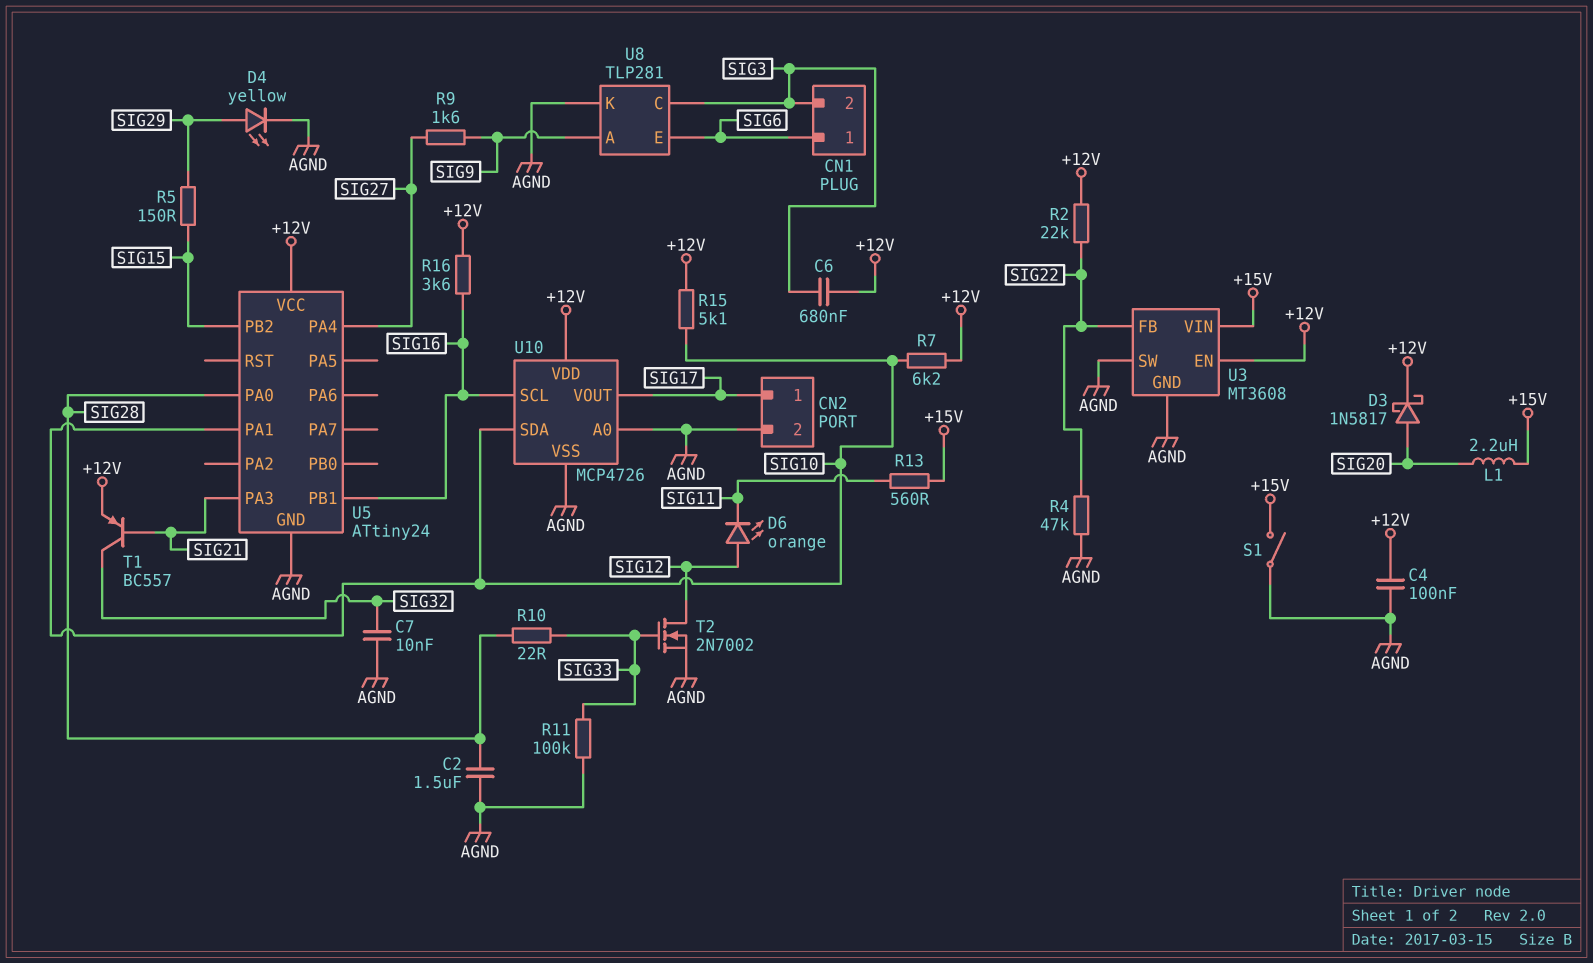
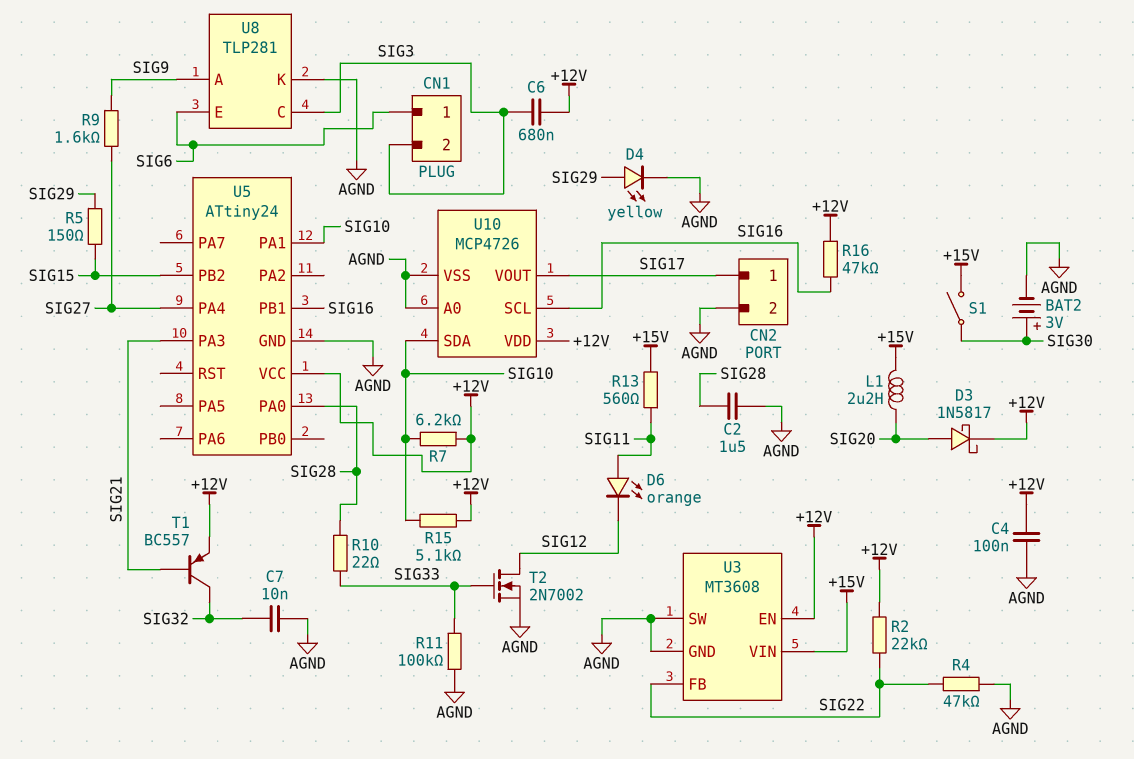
BAT2: none -> 3V (plus SIG30, minus AGND)
D6: LED orange (A SIG12, K SIG11) -> LED orange (A SIG11, K SIG12)
R16: 3.6k (+12V, SIG16) -> 47k (+12V, SIG16)
S1: switch (+15V, AGND) -> switch (+15V, SIG30)

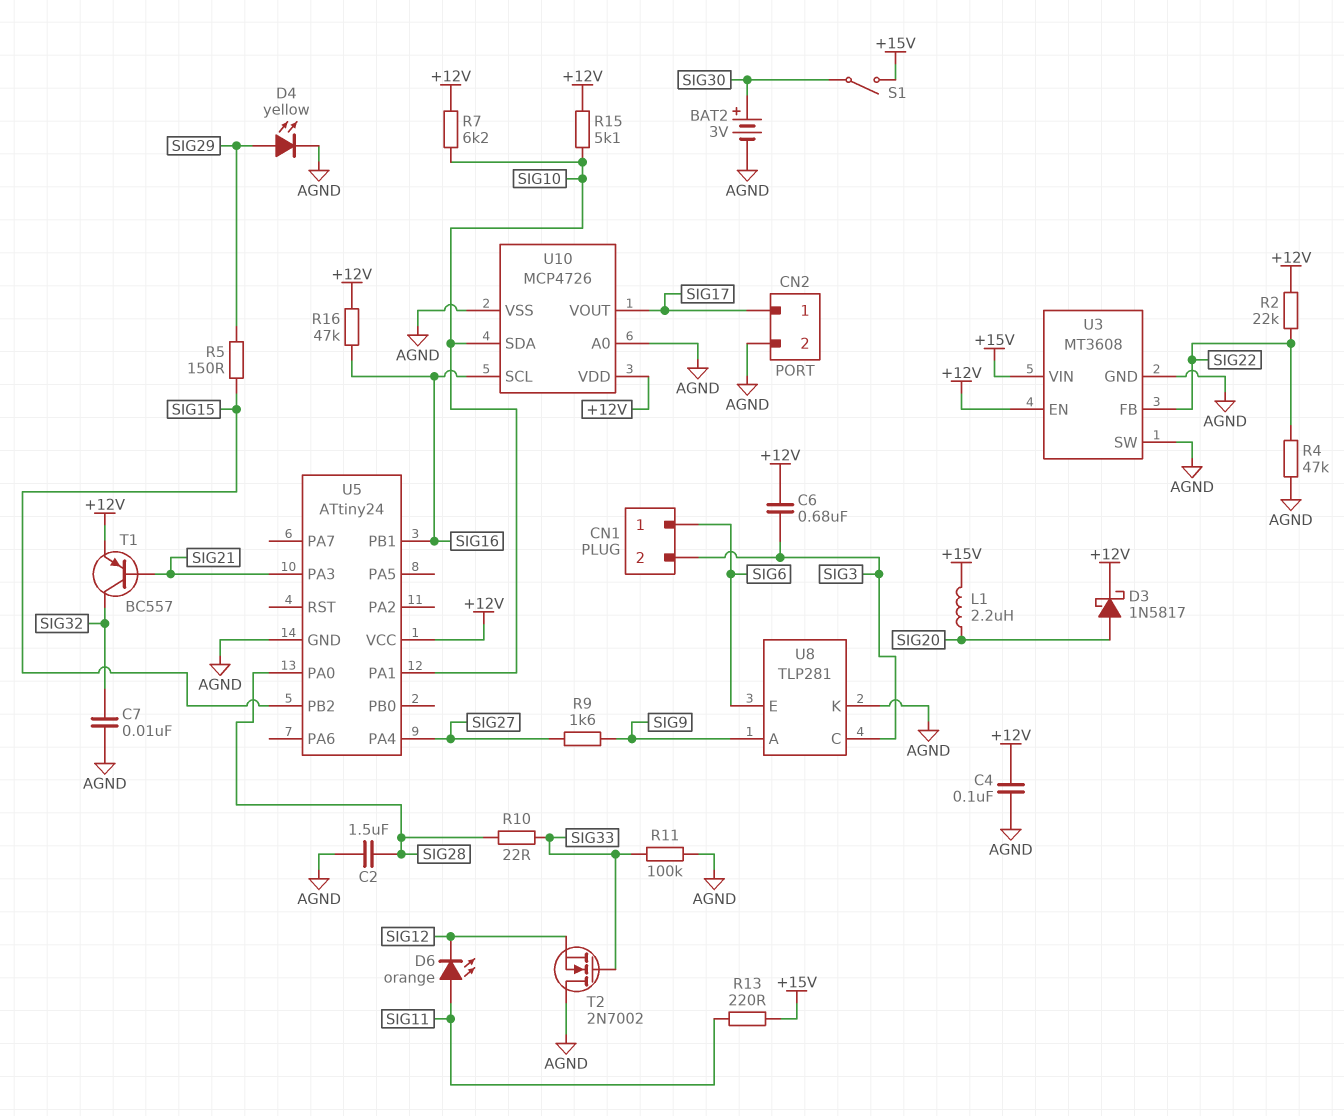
R13: 560 (+15V, SIG11) -> 220 (+15V, SIG11)
T2: NMOS 2N7002 (G SIG33, D SIG12, S AGND) -> NMOS 2N7002 (G SIG33, D AGND, S SIG12)

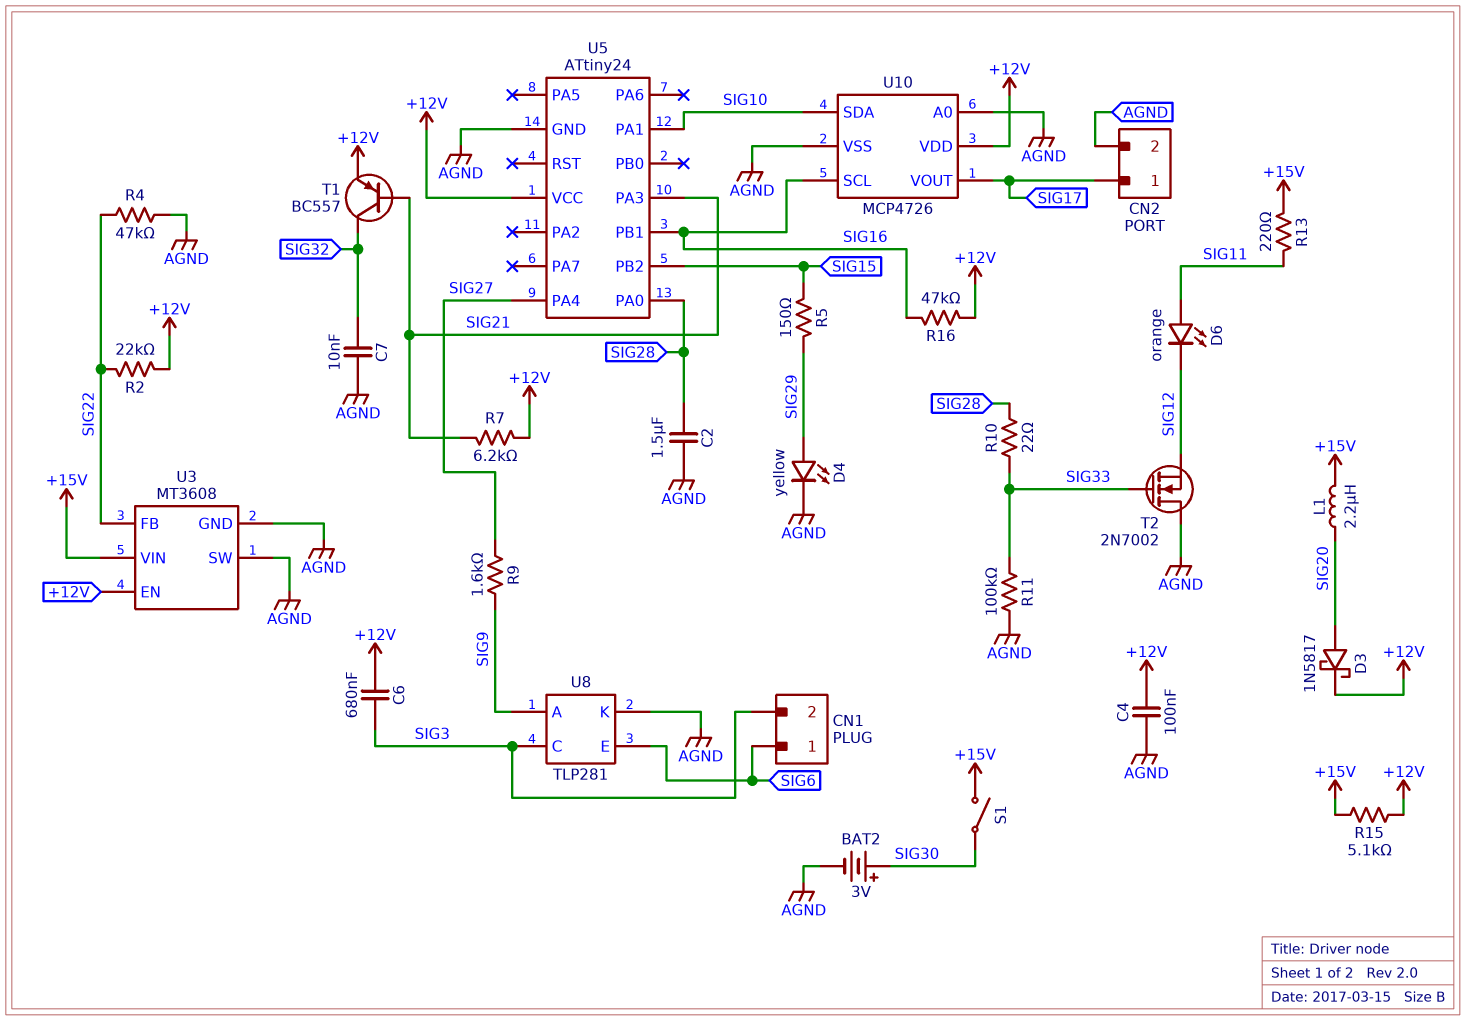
R7: 6.2k (+12V, SIG10) -> 6.2k (+12V, SIG21)
R15: 5.1k (+12V, SIG10) -> 5.1k (+12V, +15V)

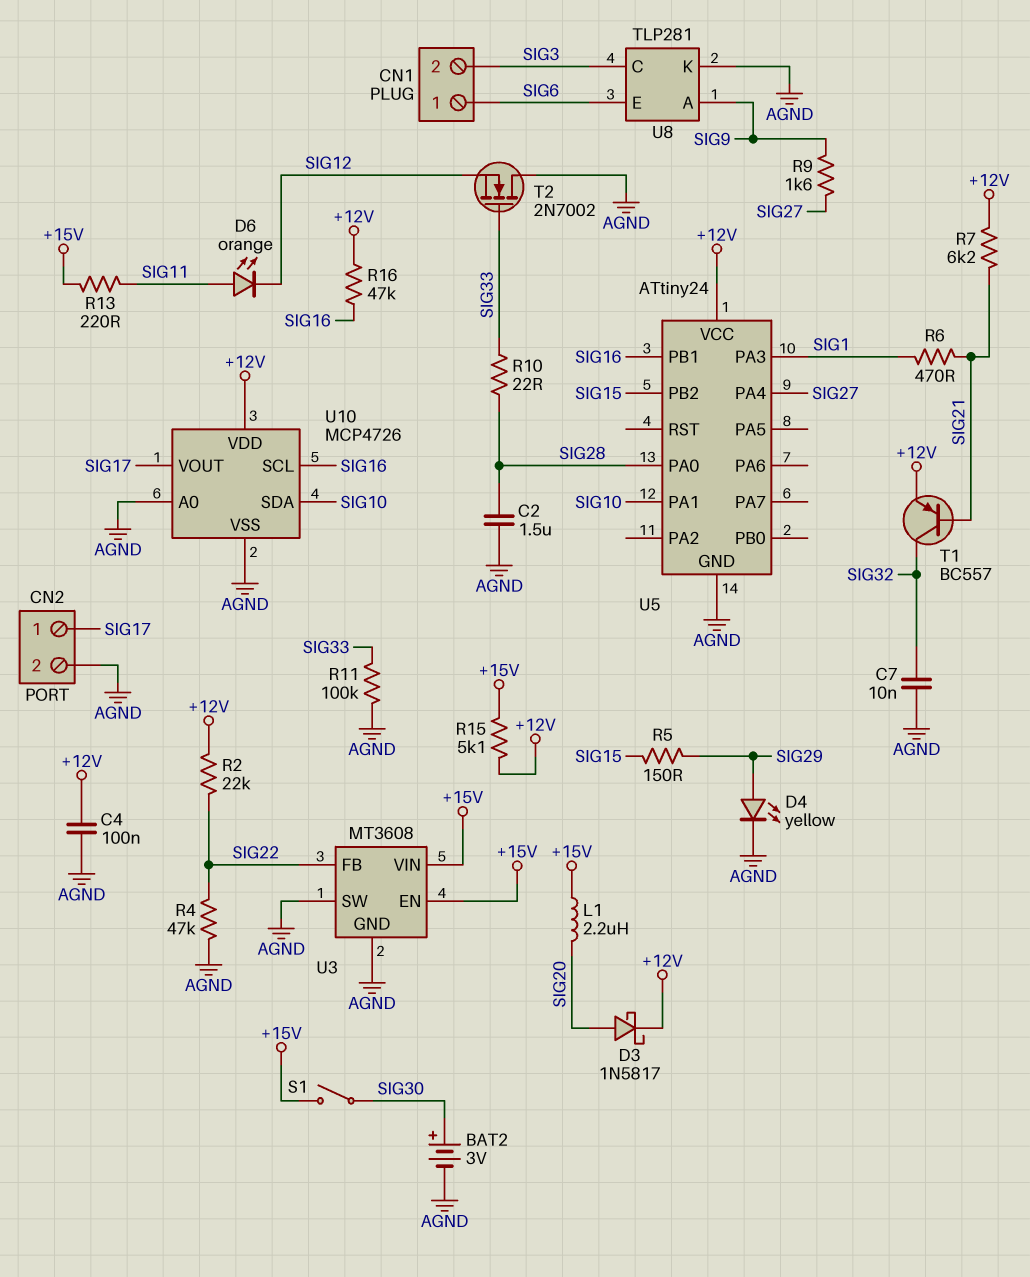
C6: 680nF (+12V, SIG3) -> none
R6: none -> 470 (SIG1, SIG21)
U3 pin EN: +12V -> +15V
U5 pin PA3: SIG21 -> SIG1

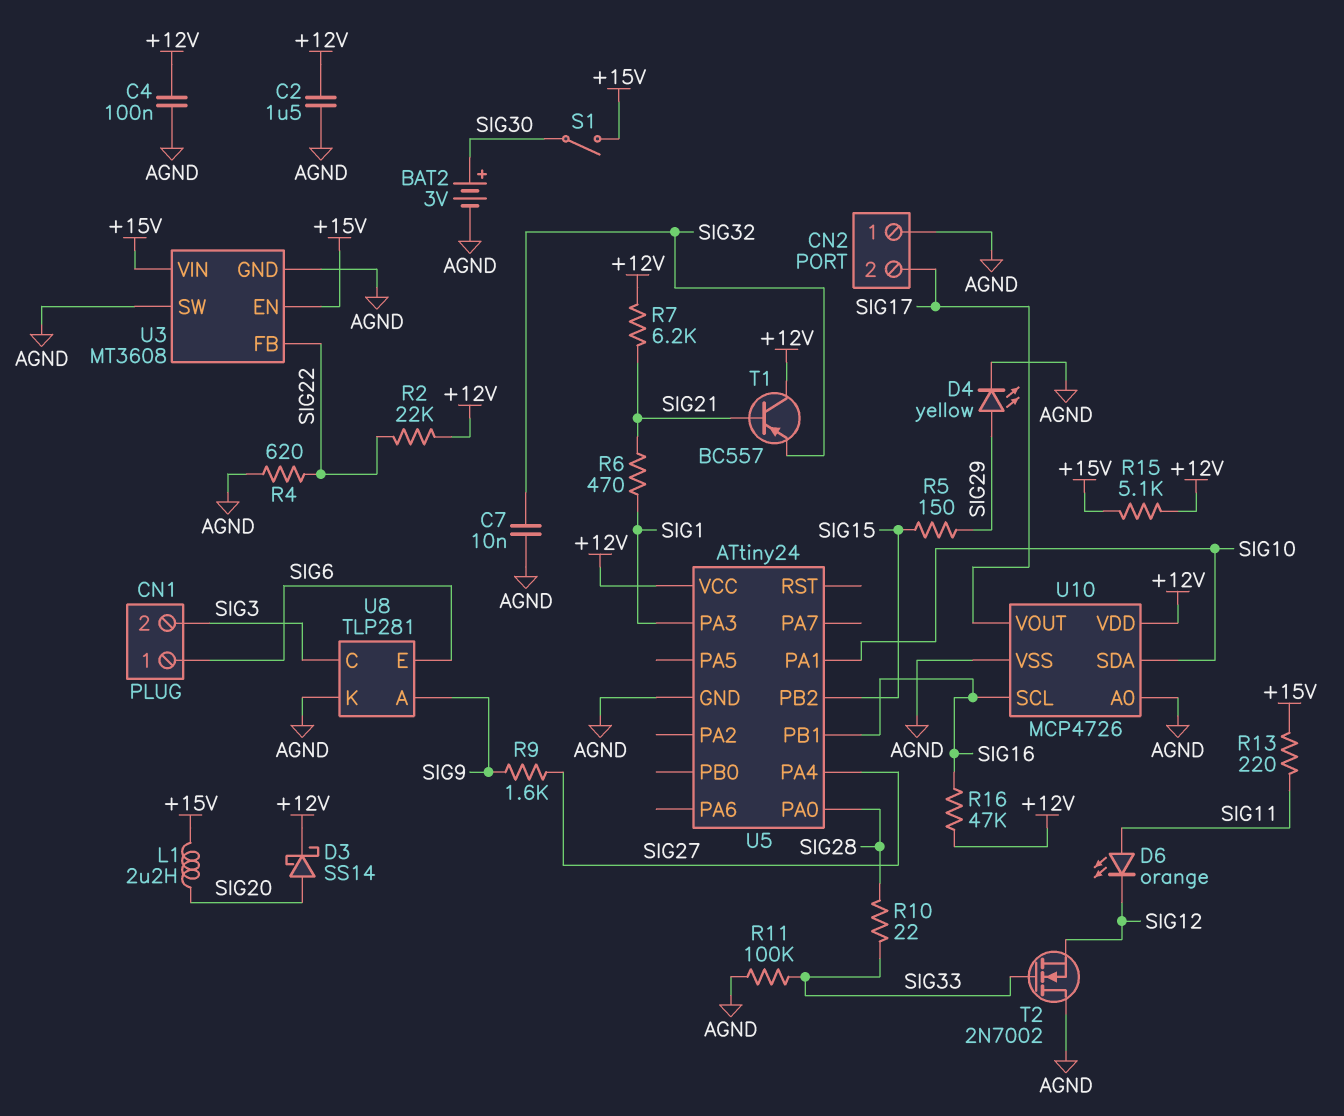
C2: 1.5uF (AGND, SIG28) -> 1.5uF (+12V, AGND)
CN2 pin 1: SIG17 -> AGND
CN2 pin 2: AGND -> SIG17
D3: schottky 1N5817 (A SIG20, K +12V) -> schottky SS14 (A SIG20, K +12V)
R4: 47k (AGND, SIG22) -> 620 (AGND, SIG22)
T1: PNP BC557 (B SIG21, C SIG32, E +12V) -> PNP BC557 (B SIG21, C +12V, E SIG32)

